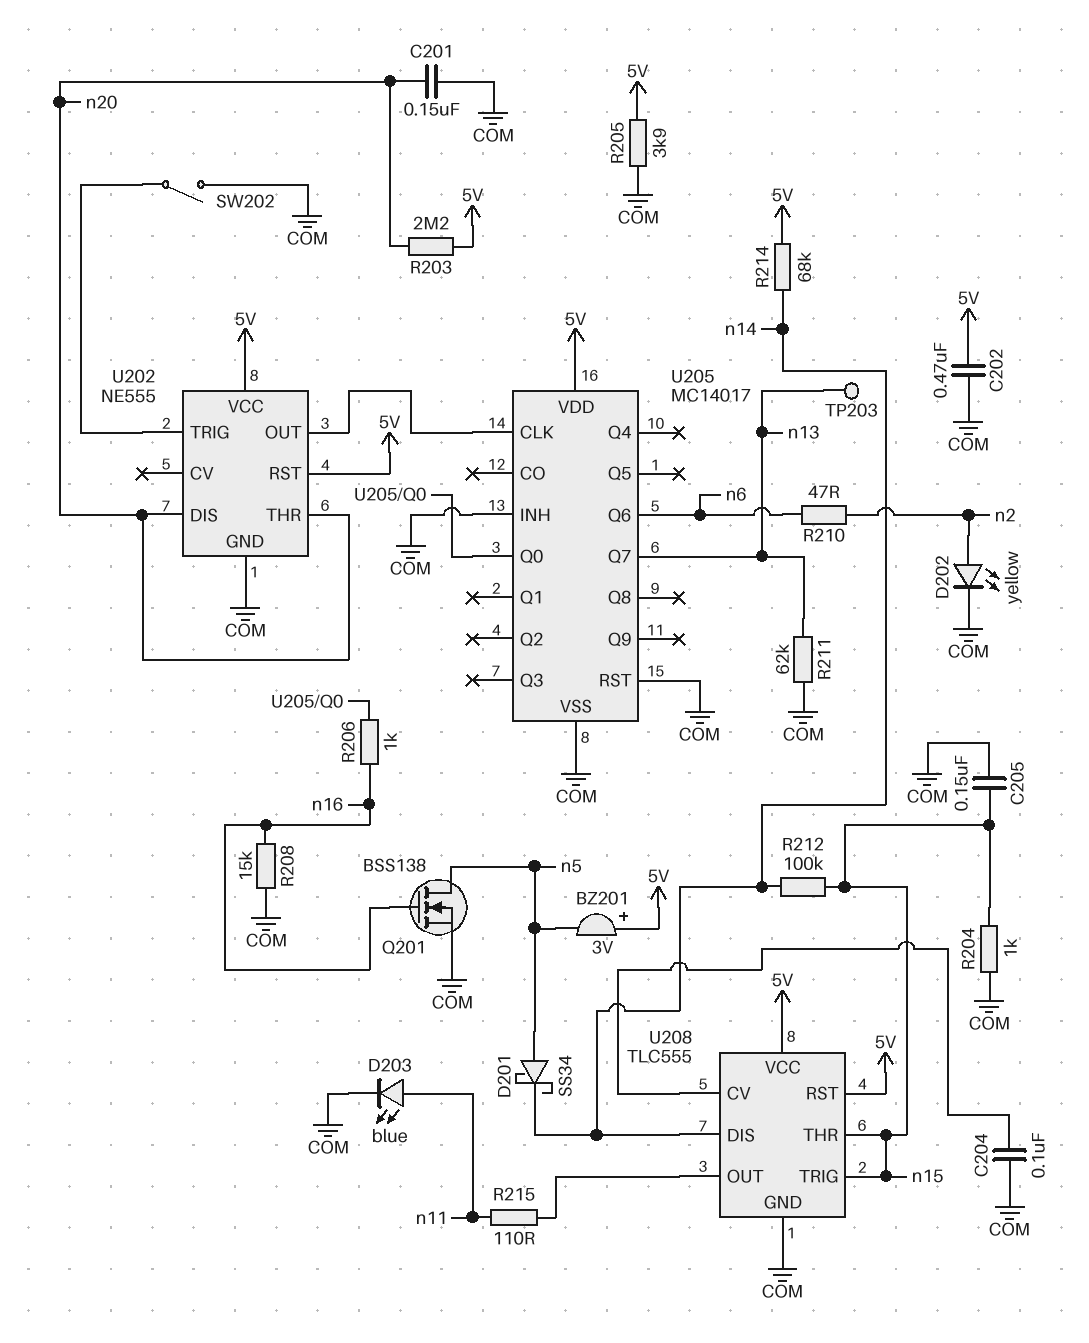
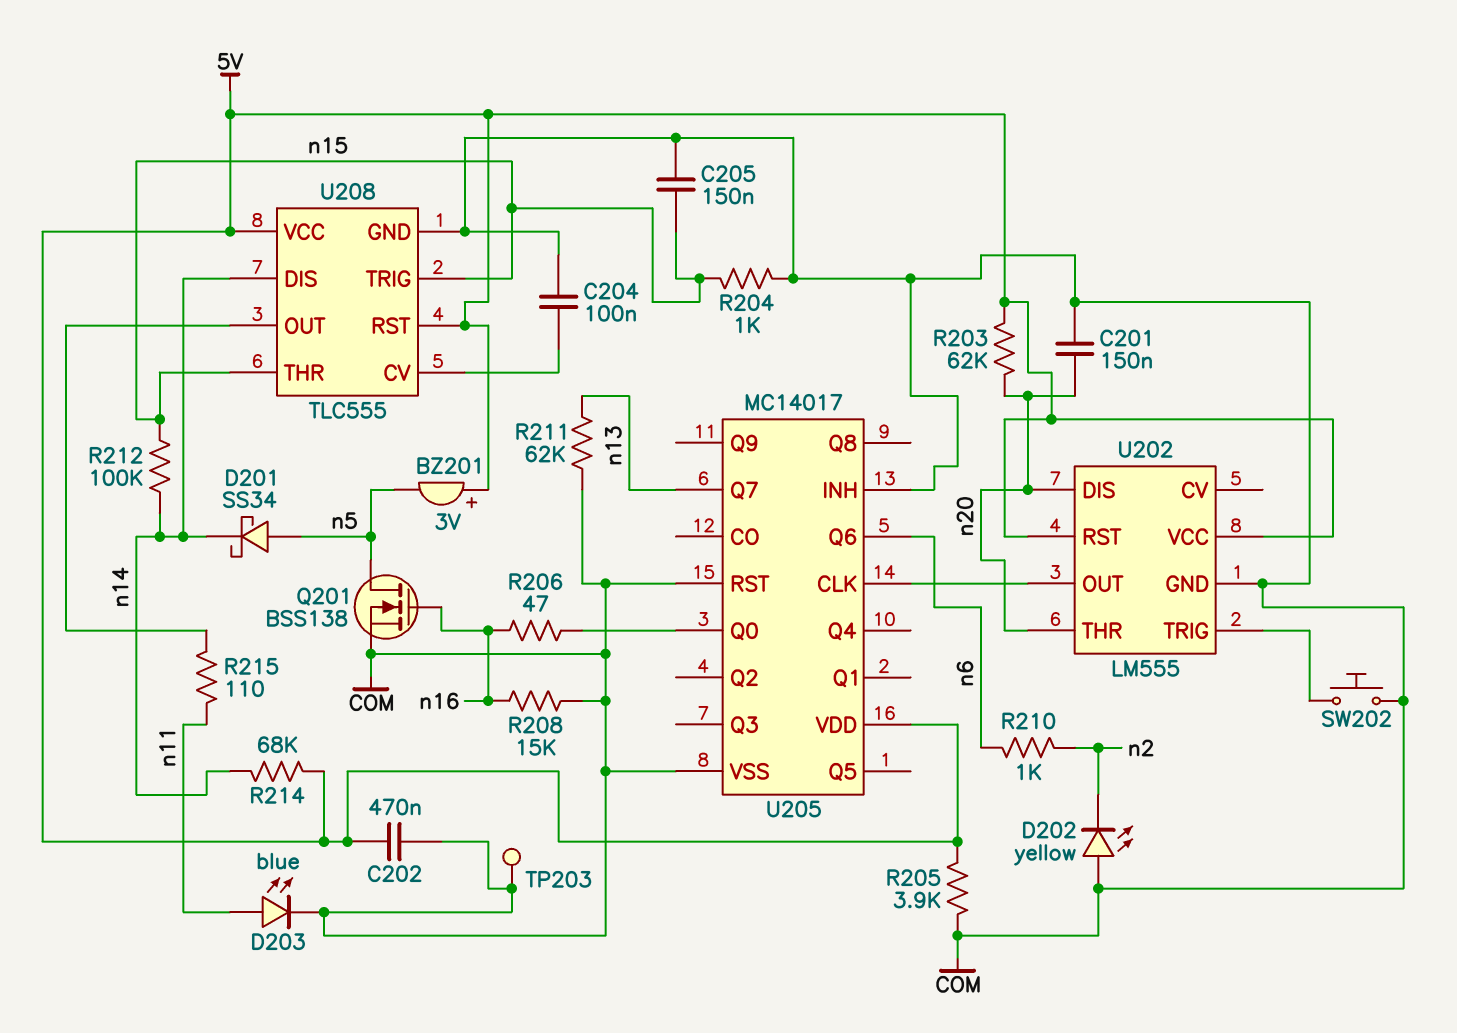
D202: LED yellow (A n2, K COM) -> LED yellow (A COM, K n2)
R203: 2.2M (5V, n20) -> 62k (5V, n20)
R206: 1k (U205/Q0, n16) -> 47 (U205/Q0, n16)
R210: 47 (n2, n6) -> 1k (n2, n6)
SW202: switch (COM, U202/TRIG) -> button (COM, U202/TRIG)
TP203: test point (n13) -> test point (COM)
U202: NE555 -> LM555

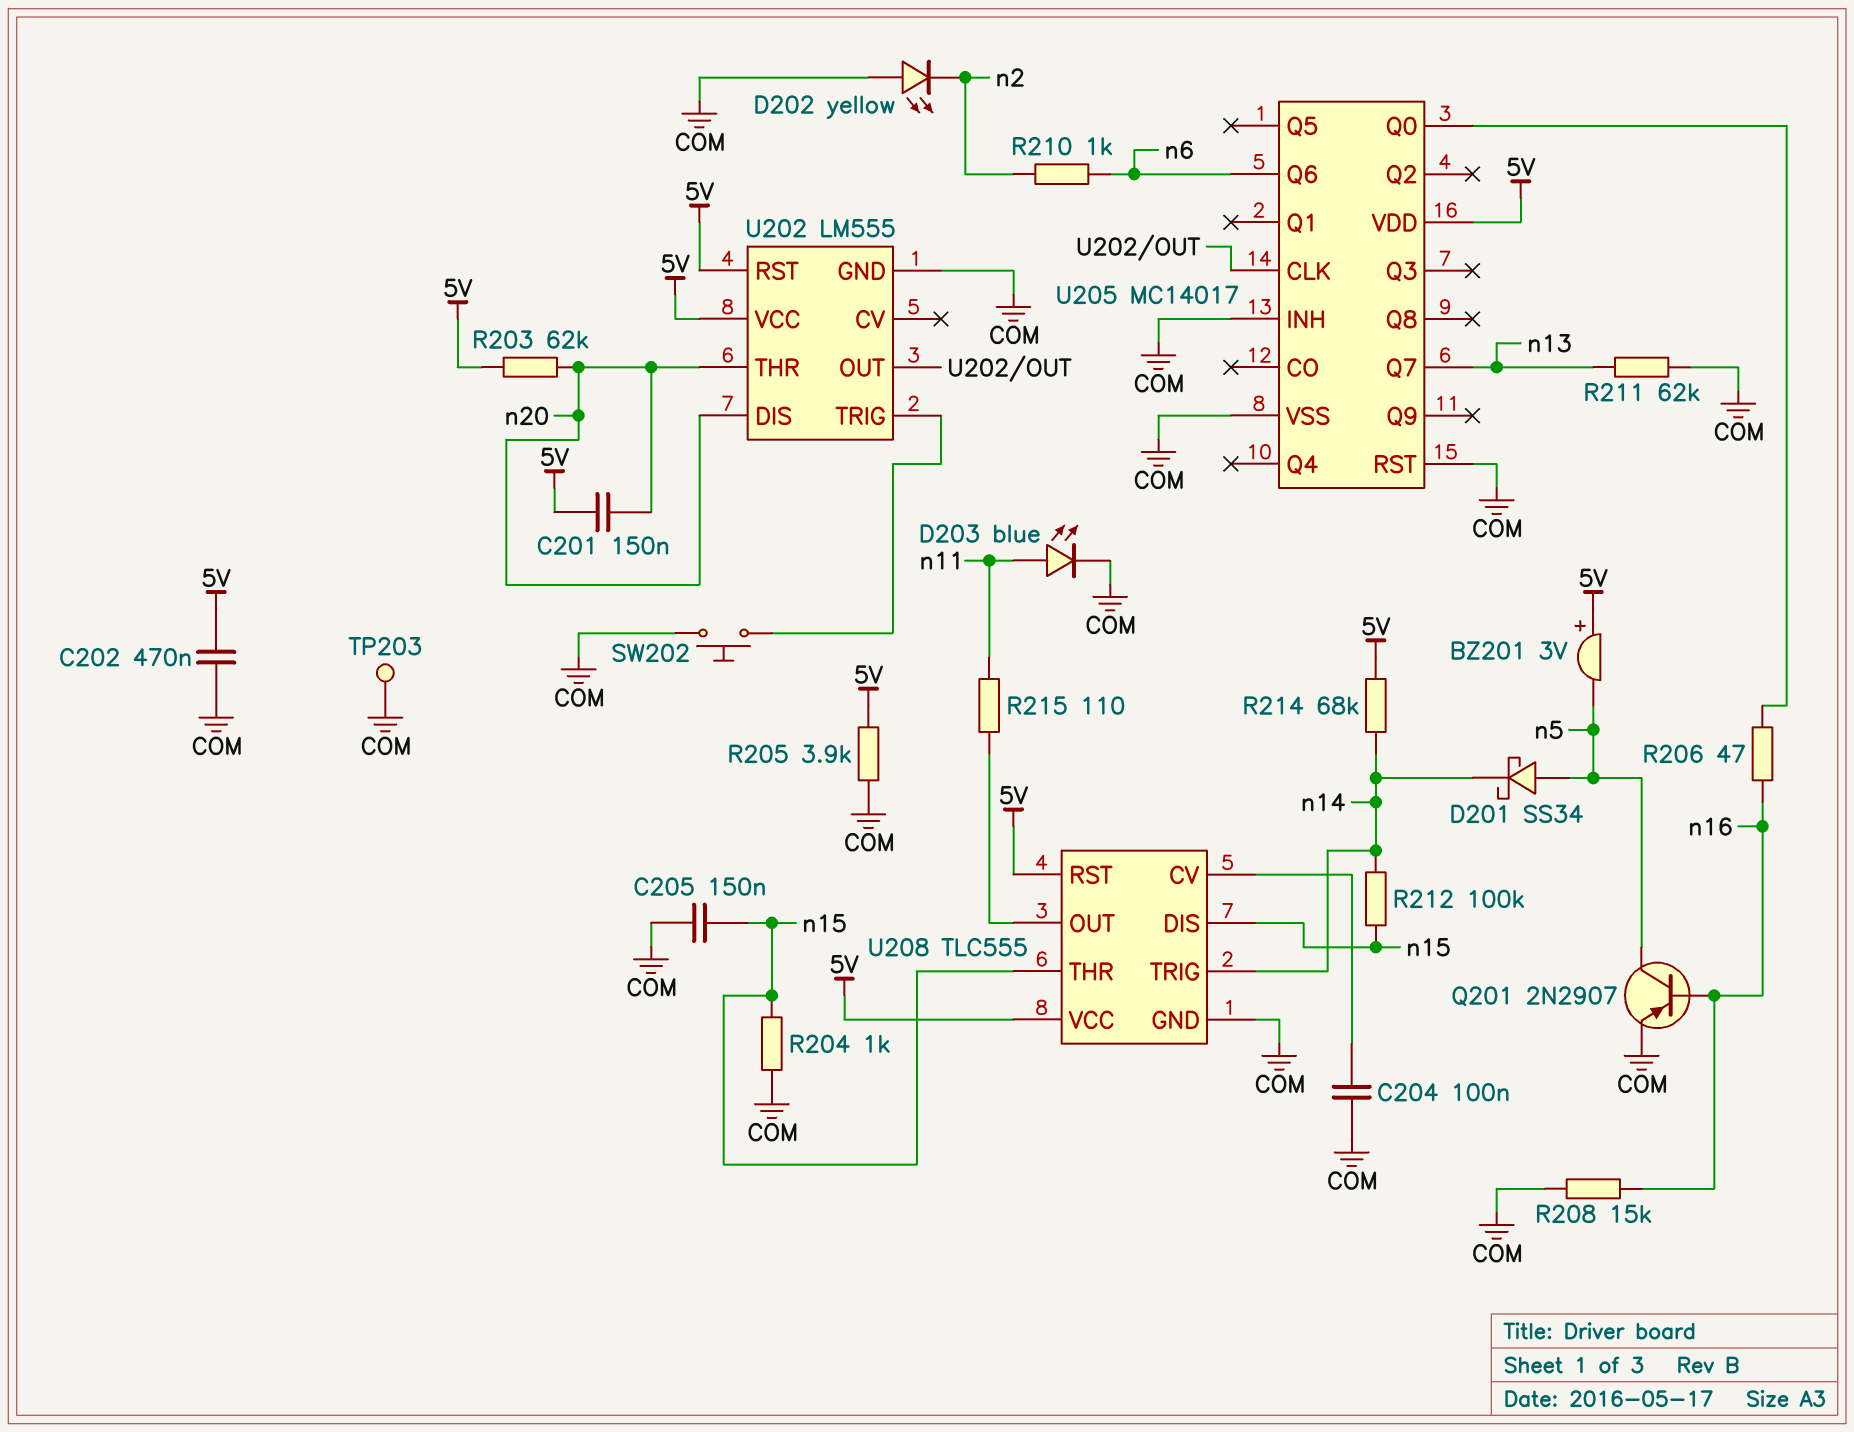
C201: 150nF (COM, n20) -> 150nF (5V, n20)
Q201: NMOS BSS138 (G n16, D n5, S COM) -> PNP 2N2907 (B n16, C n5, E COM)
U208 pin DIS: n14 -> n15
U208 pin TRIG: n15 -> n14

